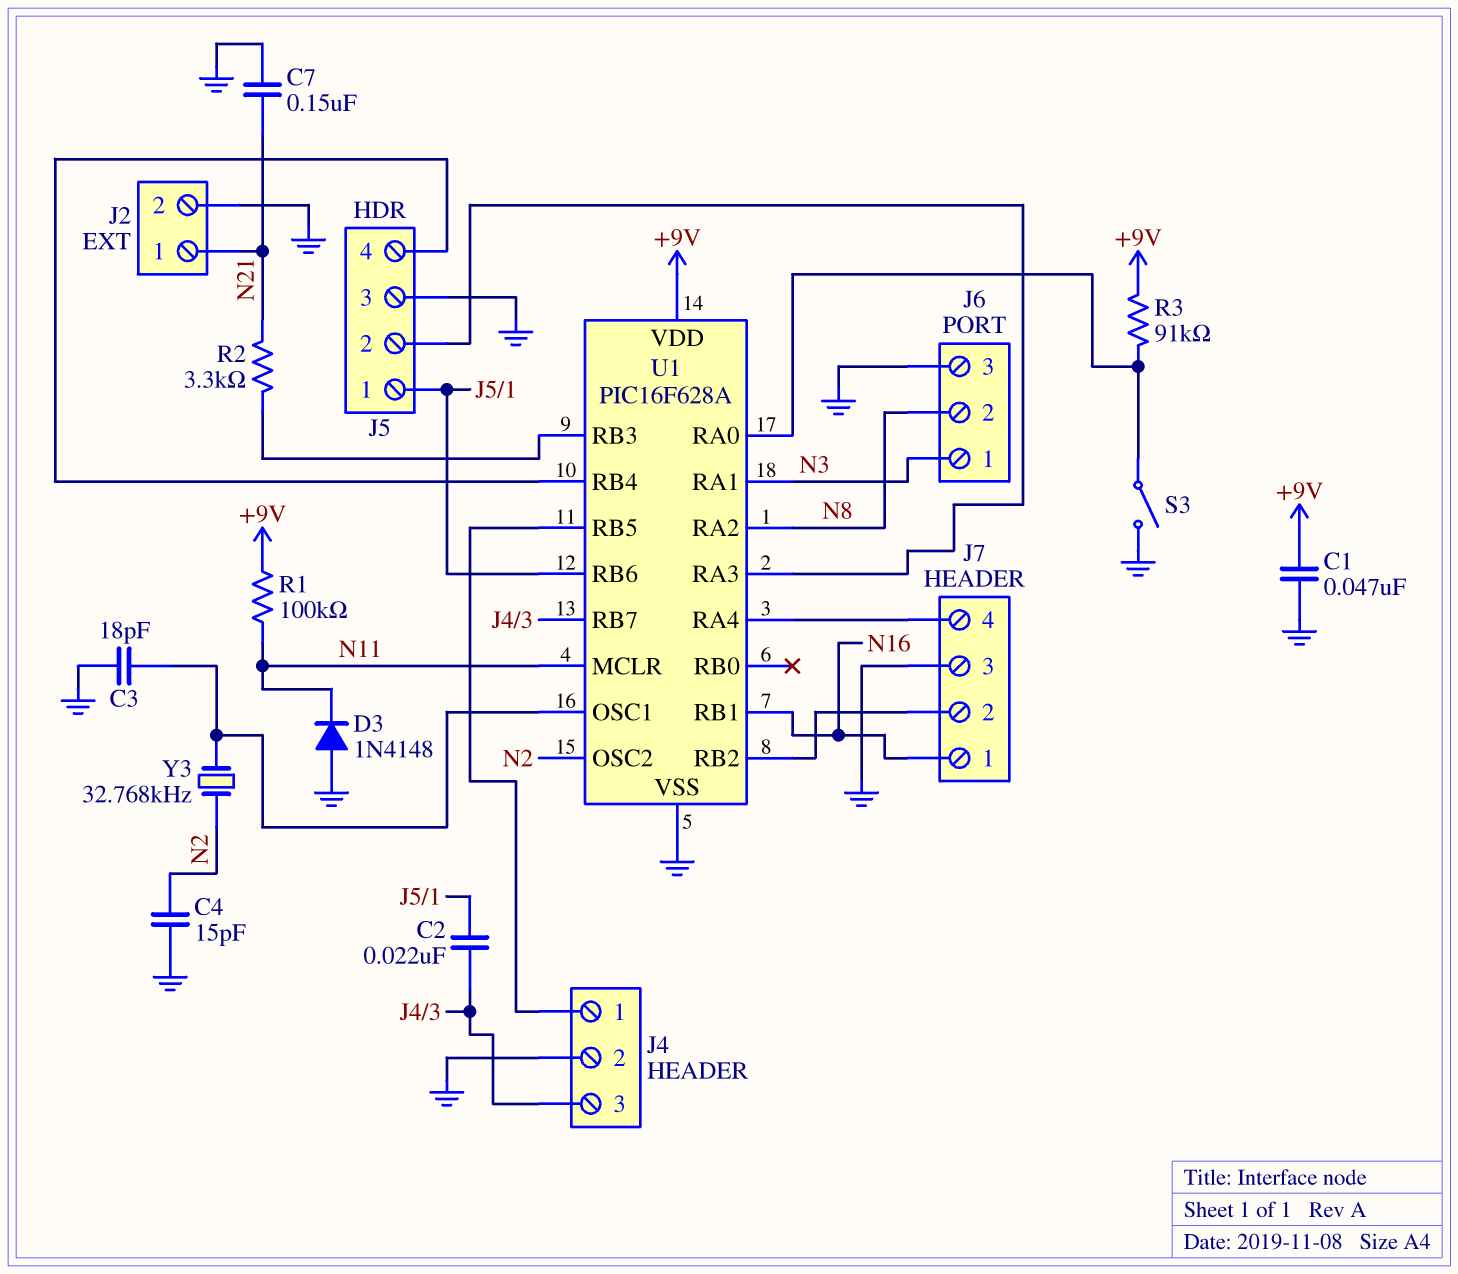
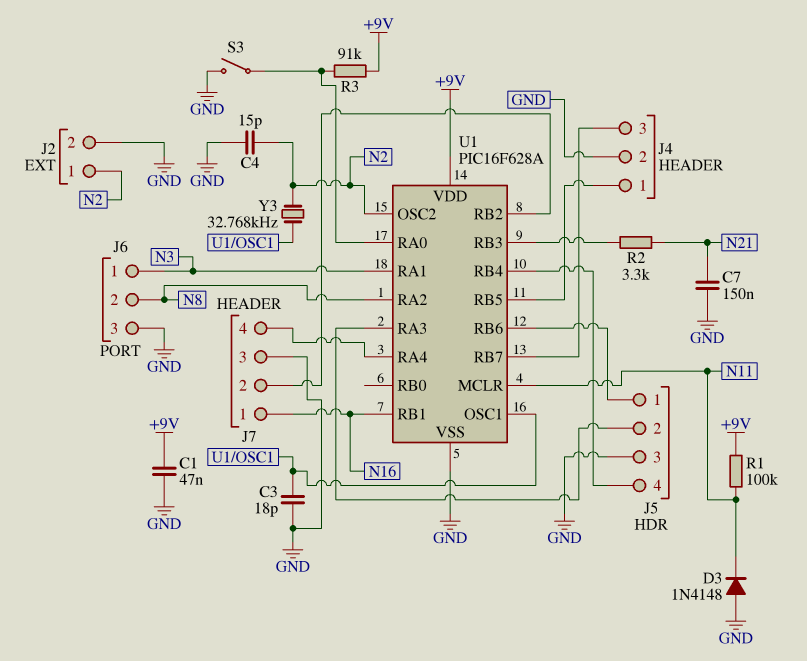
C2: 22nF (J4/3, J5/1) -> none
J2 pin 1: N21 -> N2

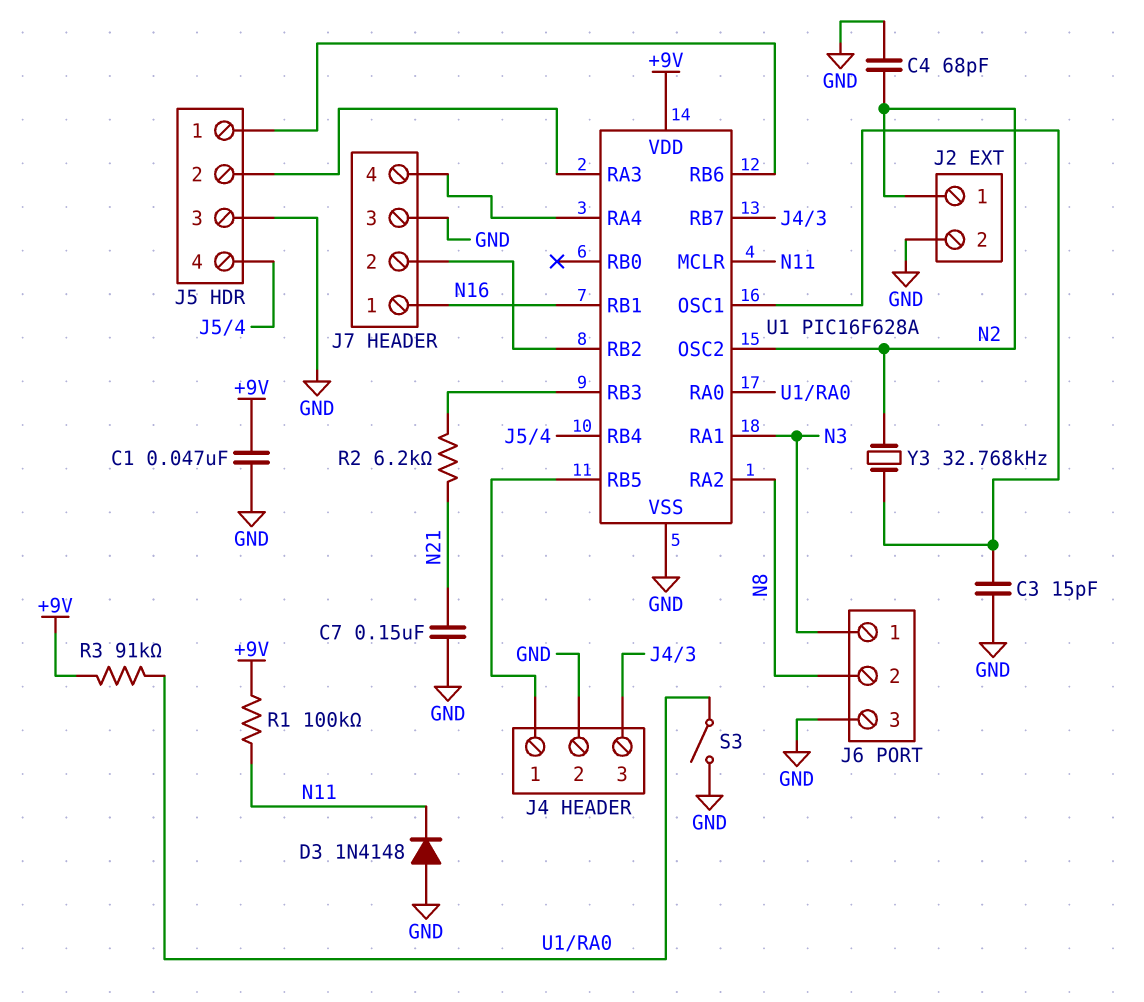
C3: 18pF (GND, U1/OSC1) -> 15pF (GND, U1/OSC1)
C4: 15pF (GND, N2) -> 68pF (GND, N2)
R2: 3.3k (N21, U1/RB3) -> 6.2k (N21, U1/RB3)

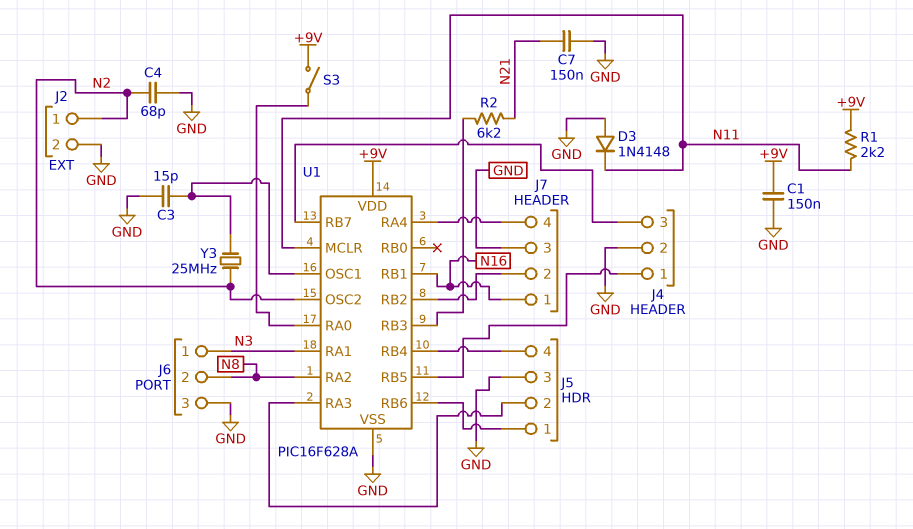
C1: 47nF (+9V, GND) -> 150nF (+9V, GND)
R1: 100k (+9V, N11) -> 2.2k (+9V, N11)
R3: 91k (+9V, U1/RA0) -> none
S3: switch (GND, U1/RA0) -> switch (+9V, U1/RA0)
Y3: 32.768kHz (N2, U1/OSC1) -> 25MHz (N2, U1/OSC1)

